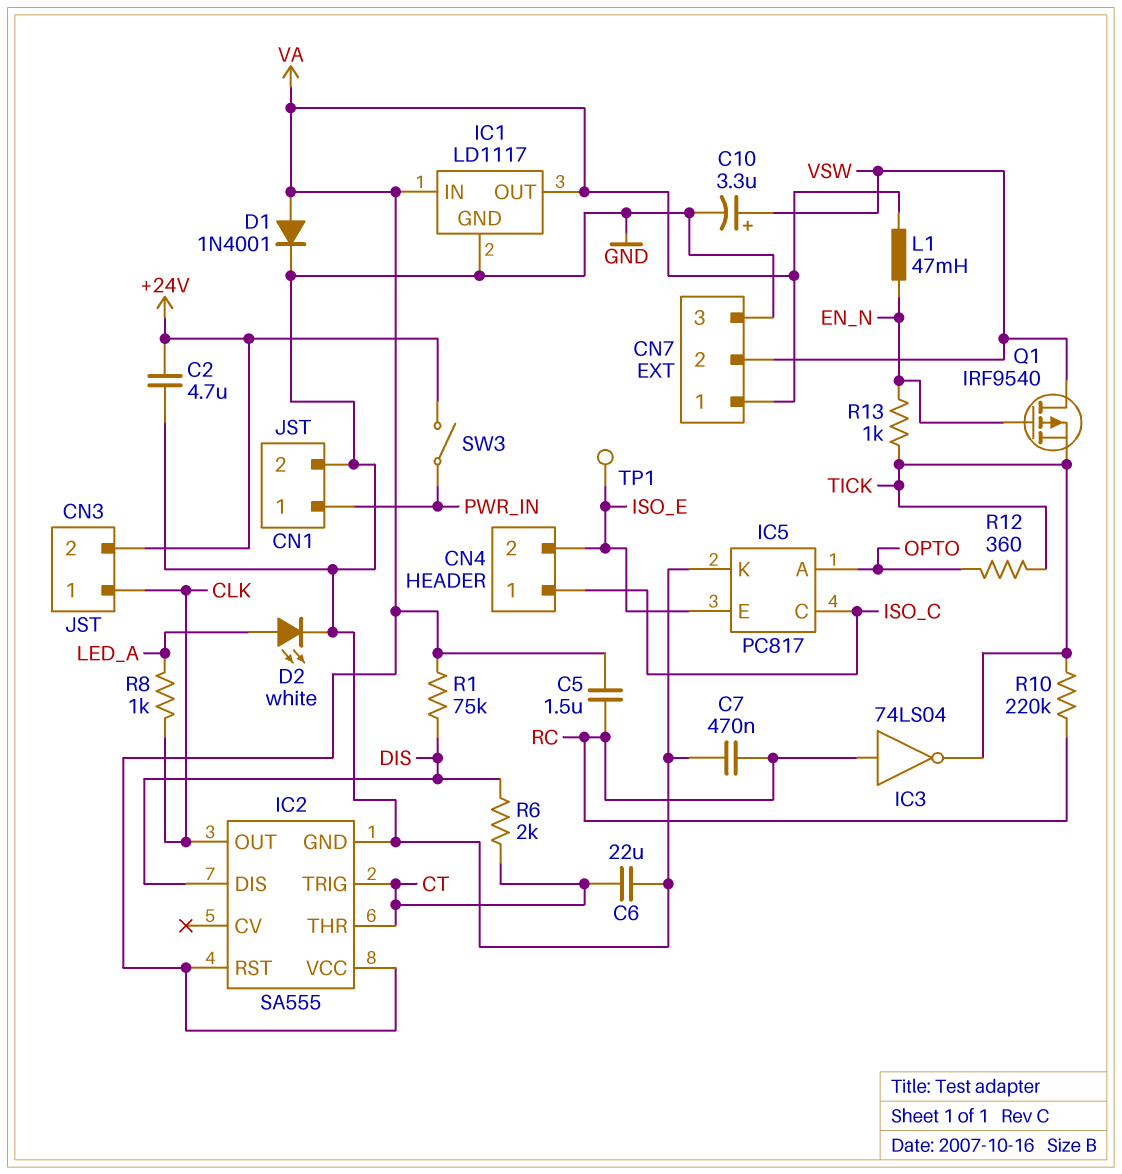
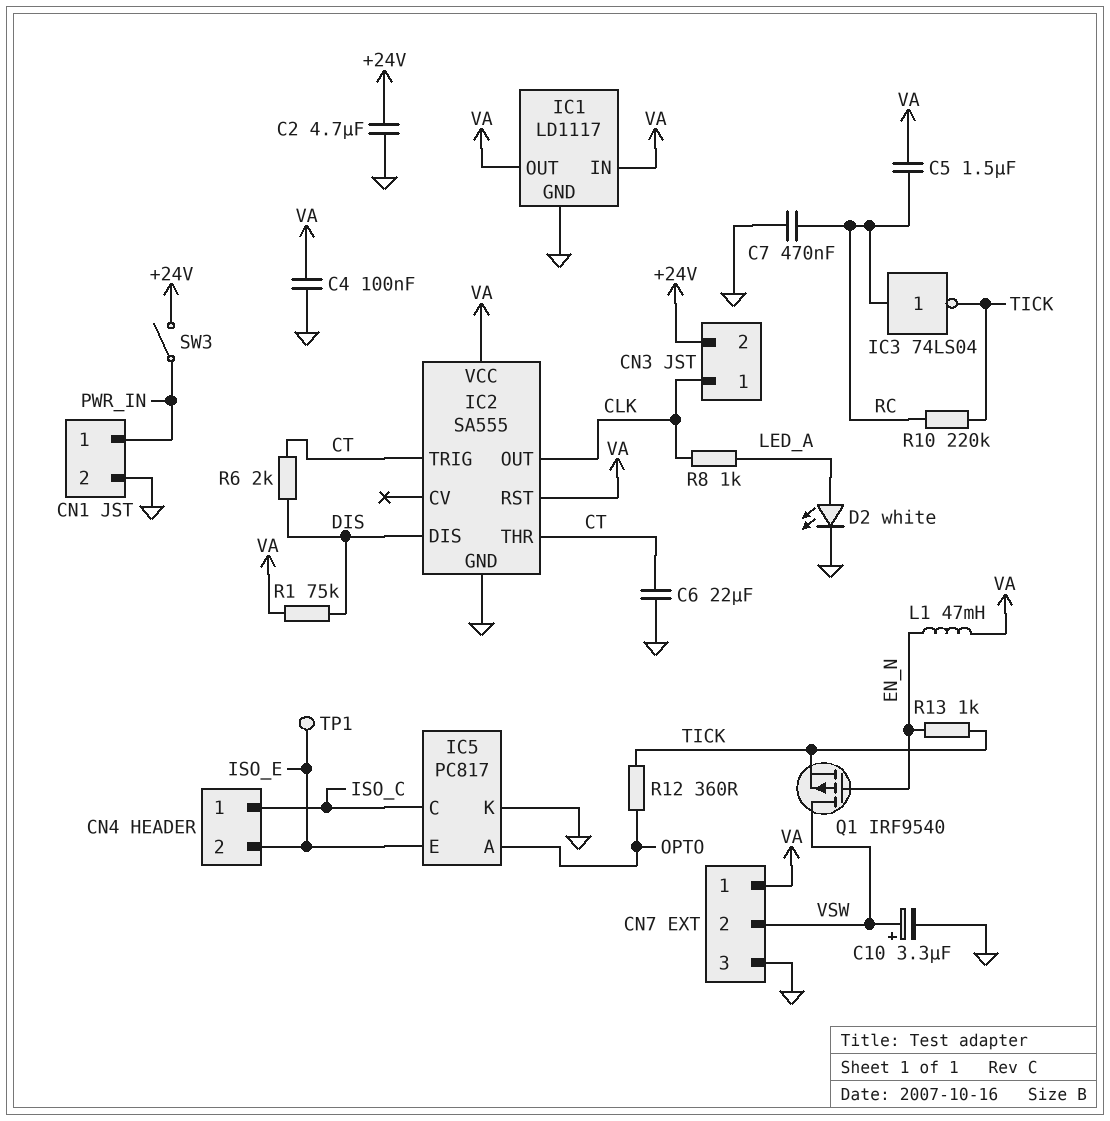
C4: none -> 100nF (GND, VA)
D1: diode 1N4001 (A VA, K GND) -> none

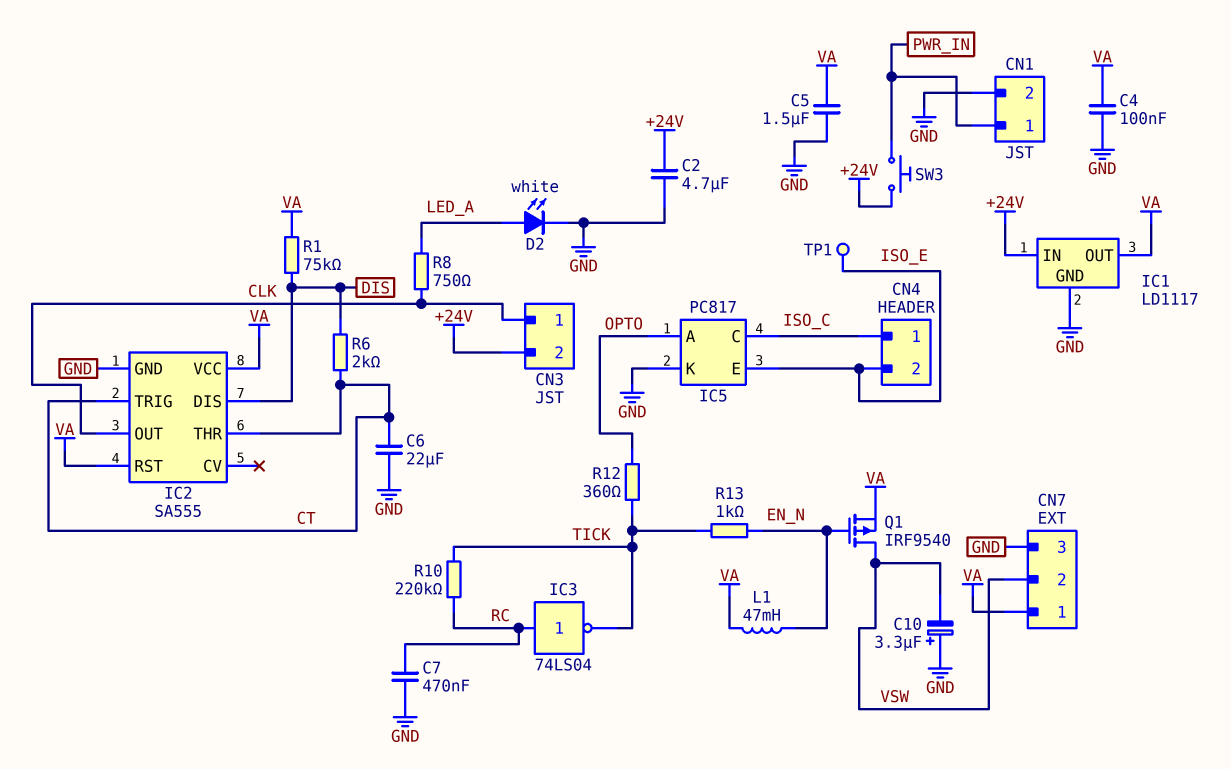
C5: 1.5uF (RC, VA) -> 1.5uF (GND, VA)
C10: 3.3uF (plus VSW, minus GND) -> 3.3uF (plus GND, minus VSW)
IC1 pin IN: VA -> +24V
Q1: PMOS IRF9540 (G EN_N, D VSW, S TICK) -> PMOS IRF9540 (G EN_N, D VSW, S VA)
R8: 1k (CLK, LED_A) -> 750 (CLK, LED_A)
SW3: switch (+24V, PWR_IN) -> button (+24V, PWR_IN)

